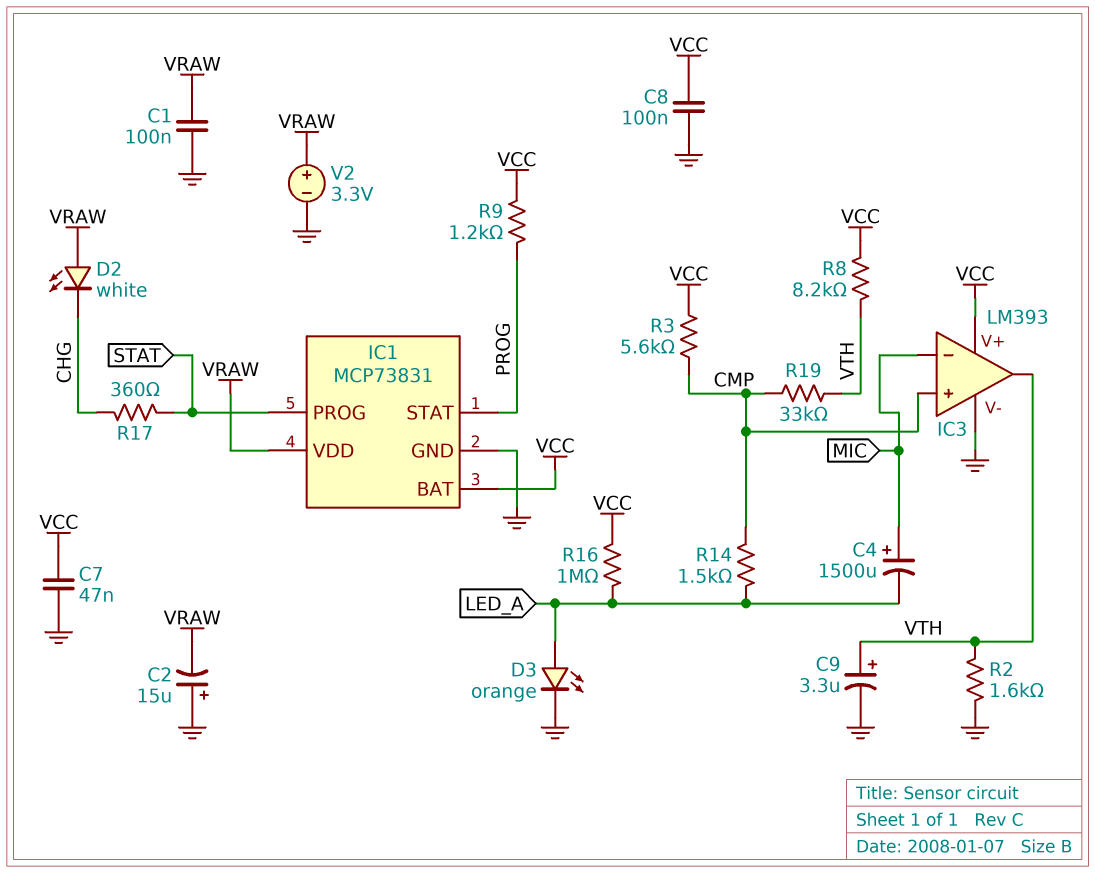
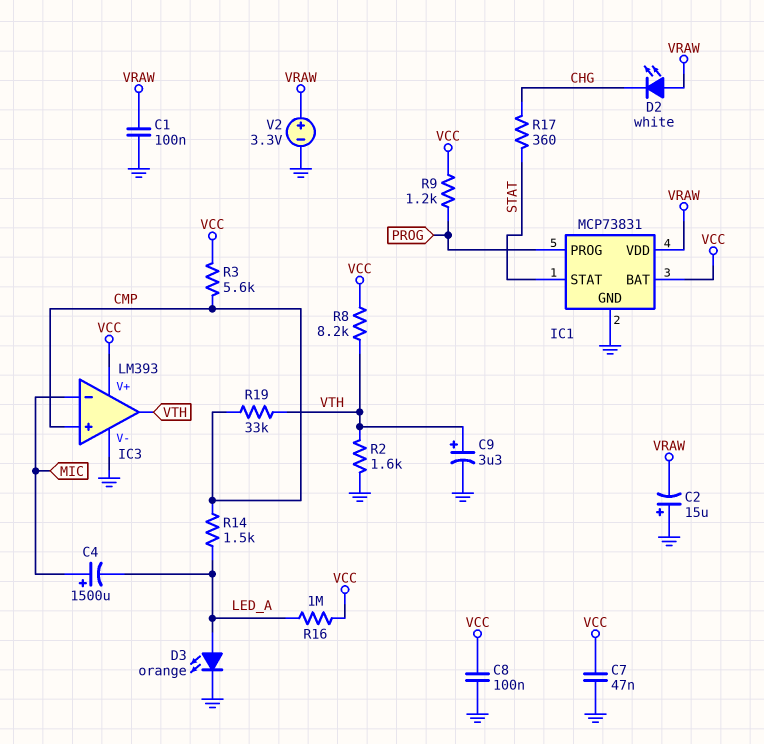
IC1 pin PROG: STAT -> PROG
IC1 pin STAT: PROG -> STAT

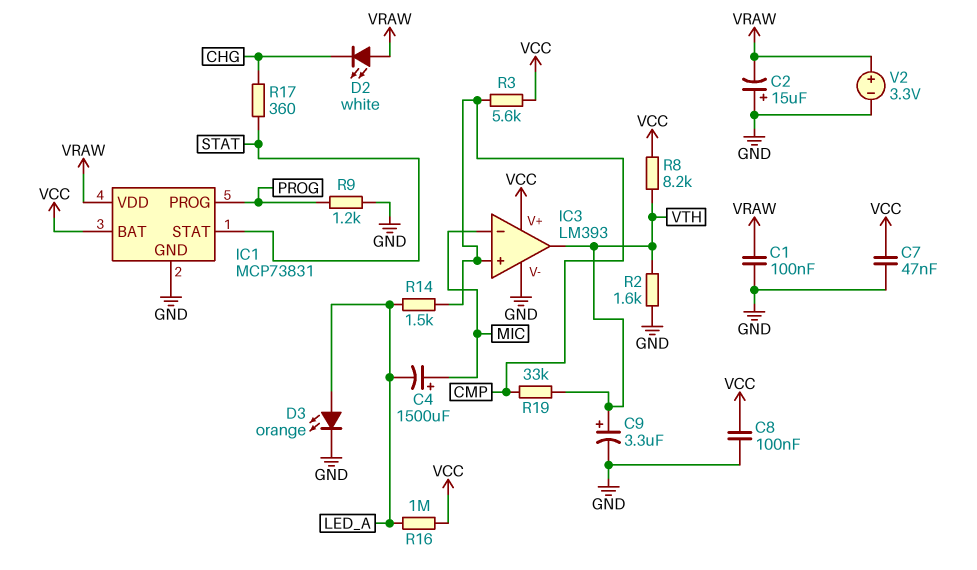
R9: 1.2k (PROG, VCC) -> 1.2k (GND, PROG)

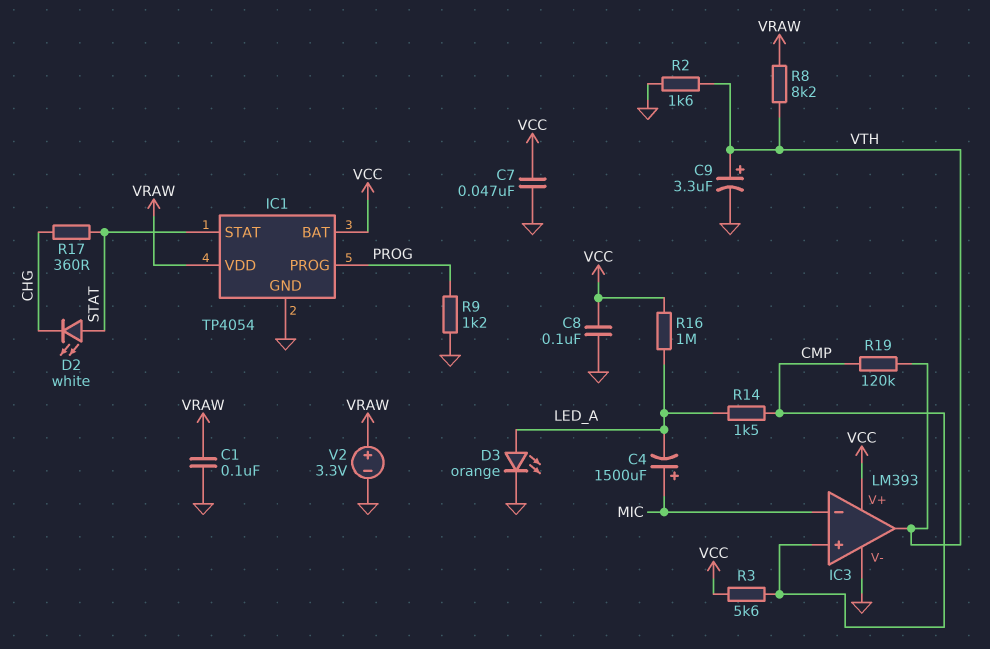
C2: 15uF (plus GND, minus VRAW) -> none
D2: LED white (A VRAW, K CHG) -> LED white (A STAT, K CHG)
IC1: MCP73831 -> TP4054
R8: 8.2k (VCC, VTH) -> 8.2k (VRAW, VTH)
R19: 33k (CMP, VTH) -> 120k (CMP, VTH)

